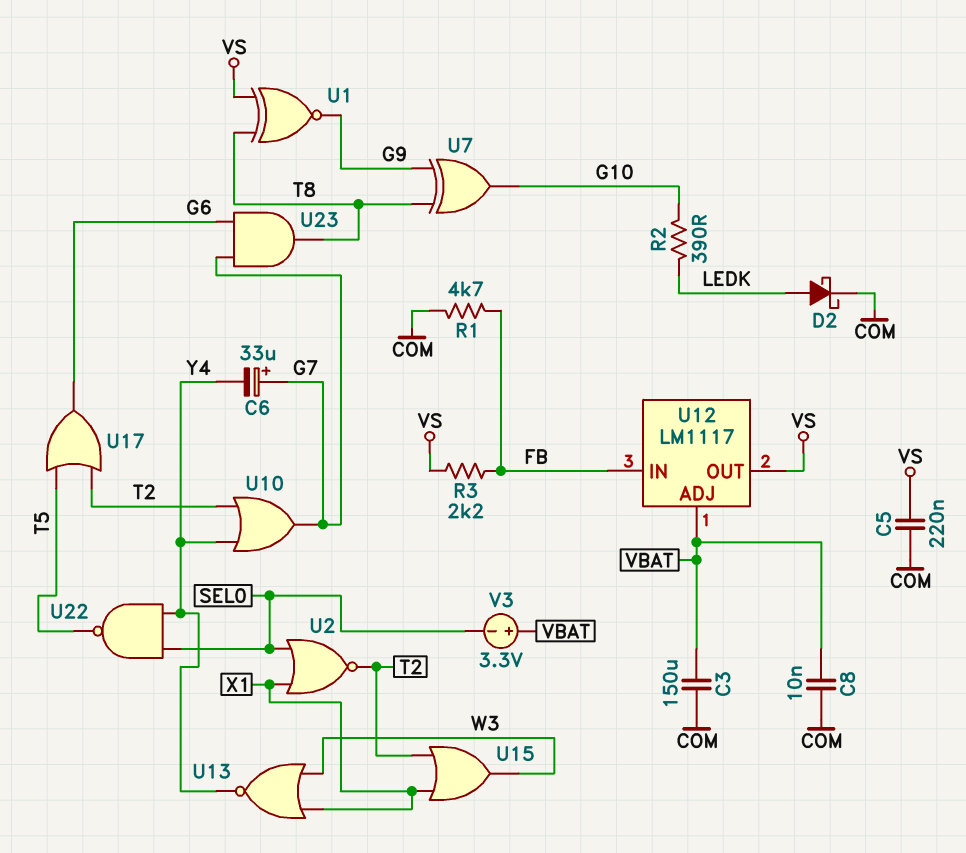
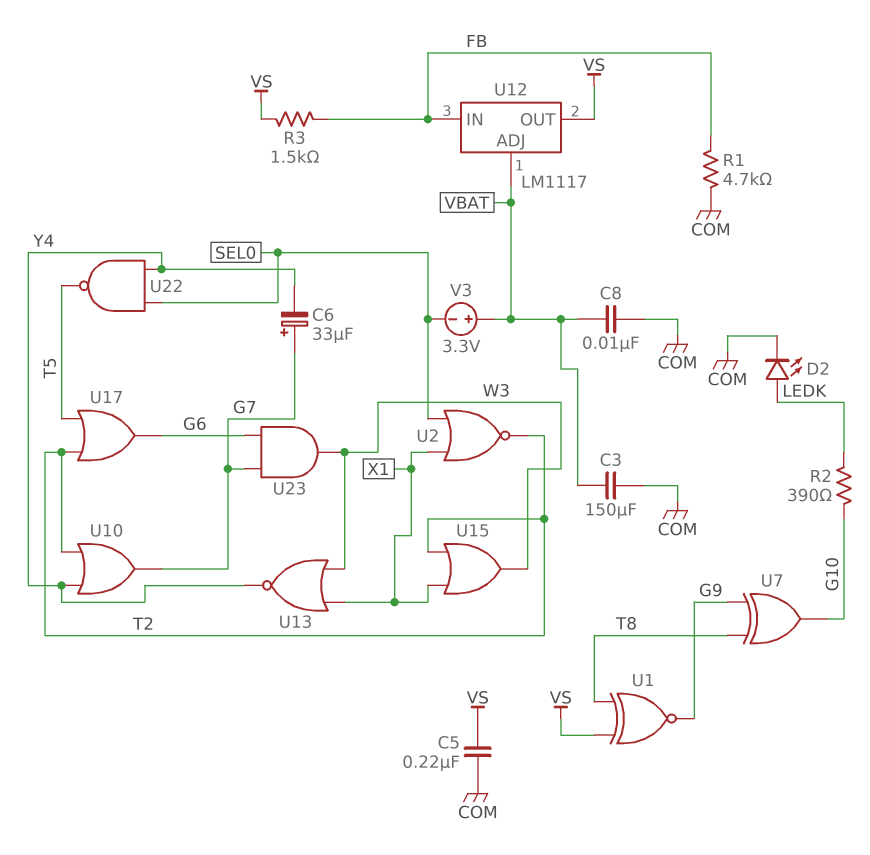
D2: schottky (A LEDK, K COM) -> LED (A LEDK, K COM)
R3: 2.2k (FB, VS) -> 1.5k (FB, VS)
U23: AND (in G6, in G7, out T8) -> AND (in G6, in G7, out W3)

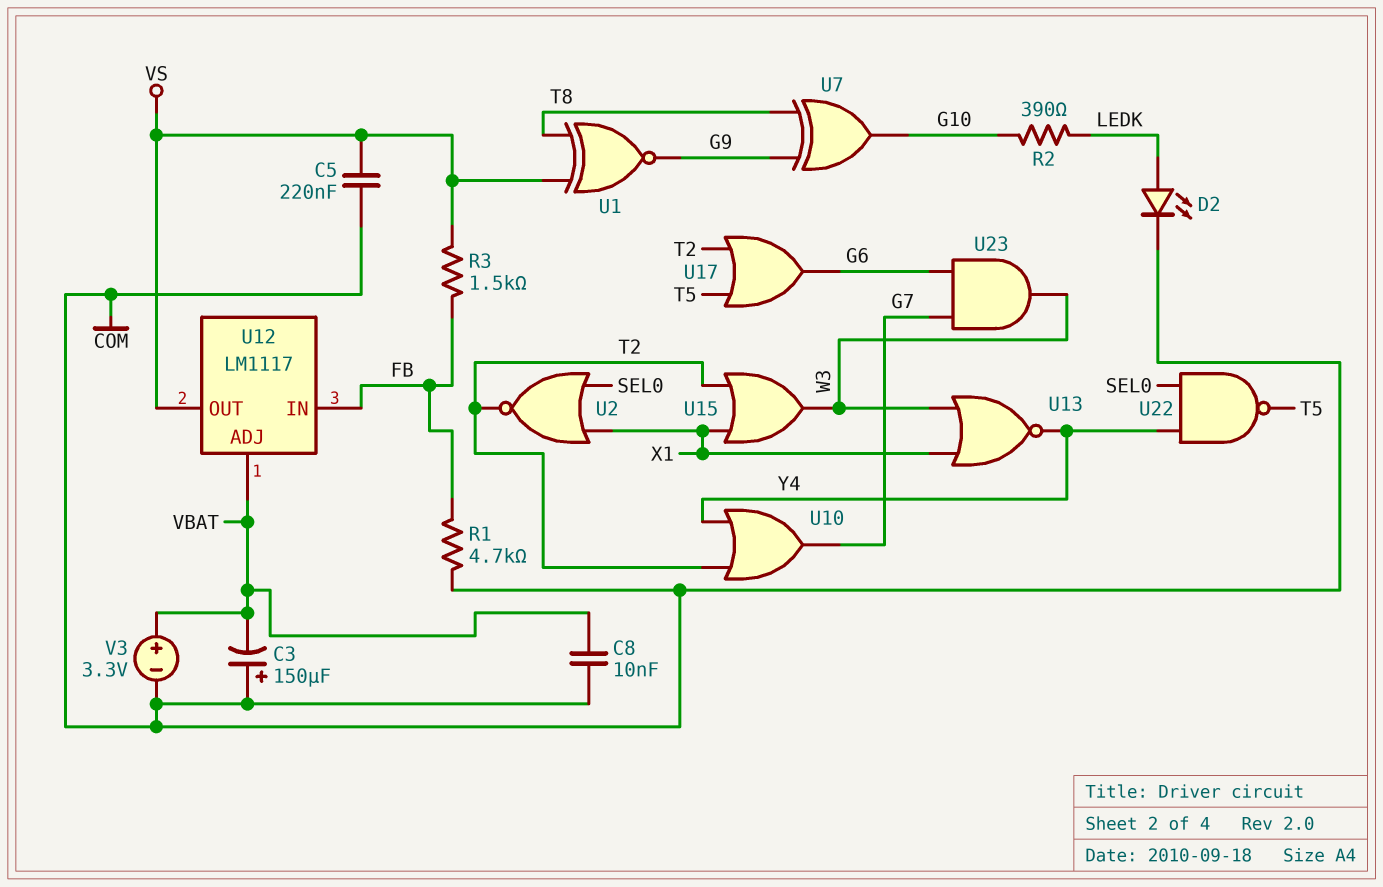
C3: 150uF (COM, VBAT) -> 150uF (plus COM, minus VBAT)
C6: 33uF (plus G7, minus Y4) -> none
V3: 3.3V (plus VBAT, minus SEL0) -> 3.3V (plus VBAT, minus COM)

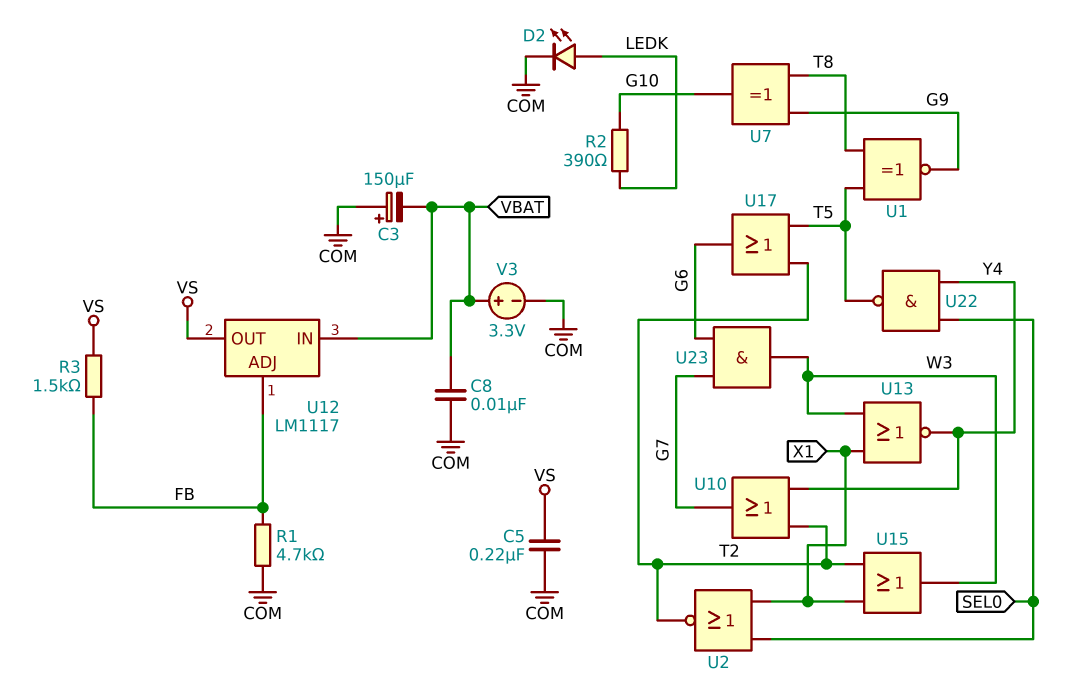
U1: XNOR (in T8, in VS, out G9) -> XNOR (in T5, in T8, out G9)
U12 pin ADJ: VBAT -> FB
U12 pin IN: FB -> VBAT

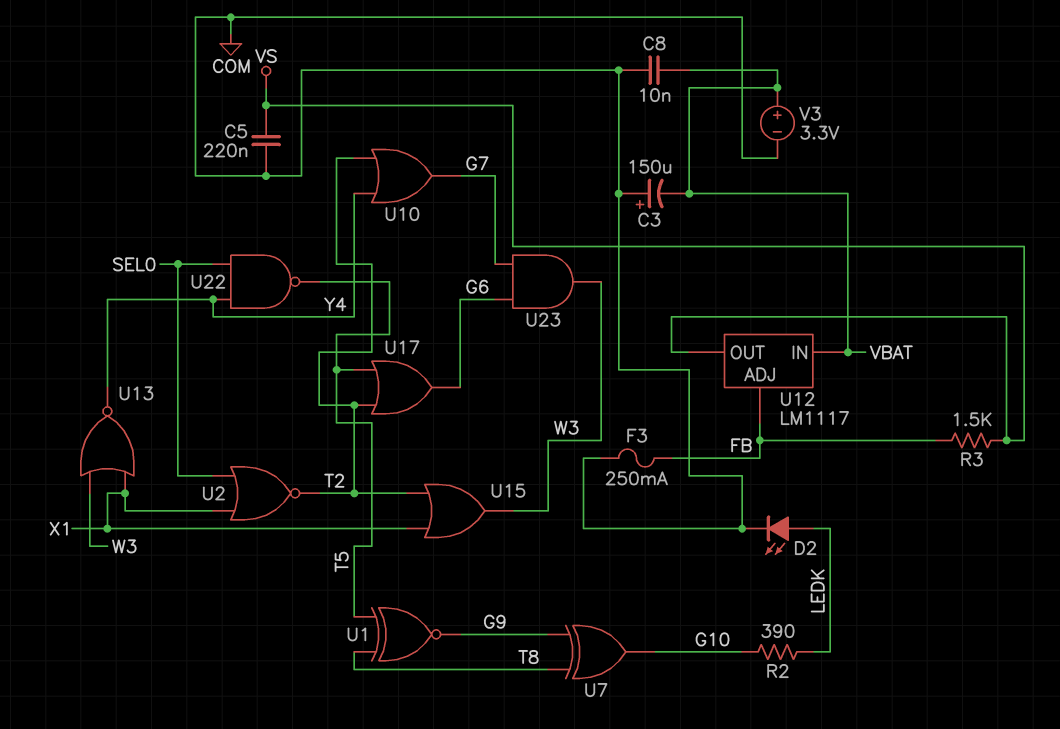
F3: none -> 250mA (COM, FB)
R1: 4.7k (COM, FB) -> none

